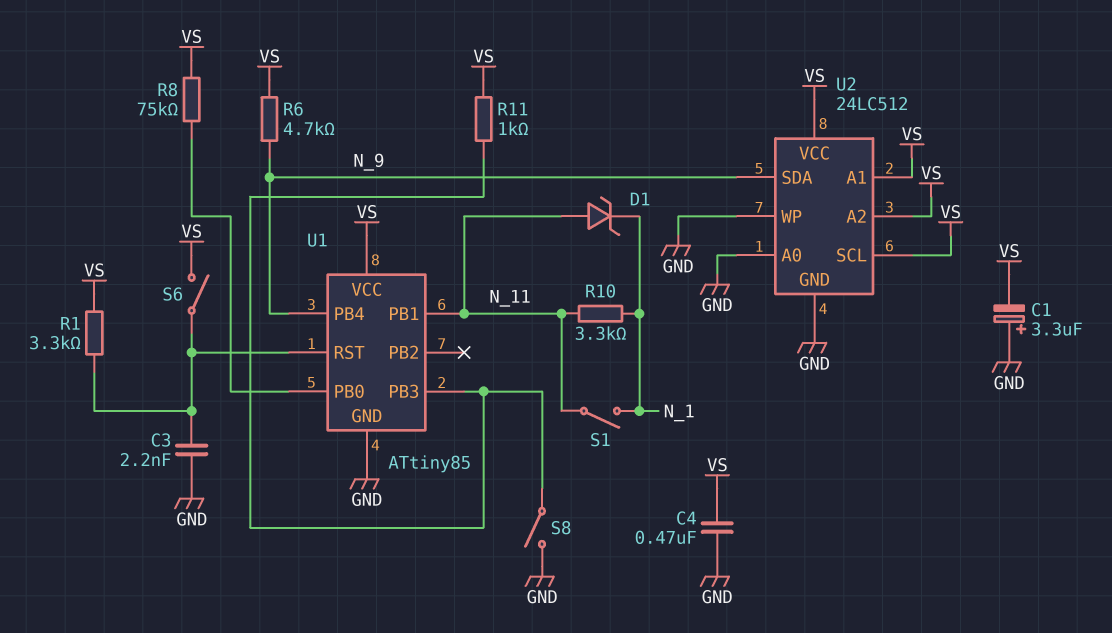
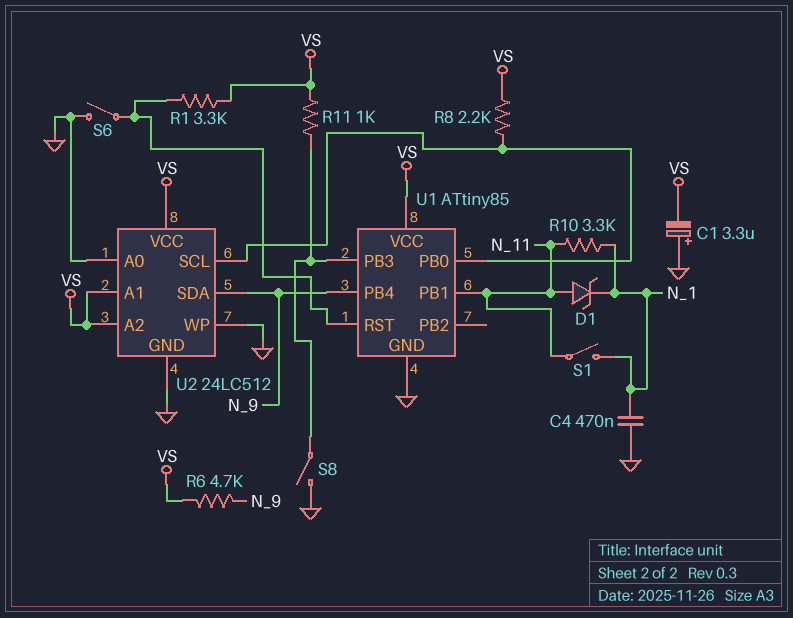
C3: 2.2nF (GND, U1/RST) -> none
C4: 470nF (GND, VS) -> 470nF (GND, N_1)
R8: 75k (U1/PB0, VS) -> 2.2k (U1/PB0, VS)
S6: switch (U1/RST, VS) -> switch (GND, U1/RST)
U2 pin SCL: VS -> U1/PB0

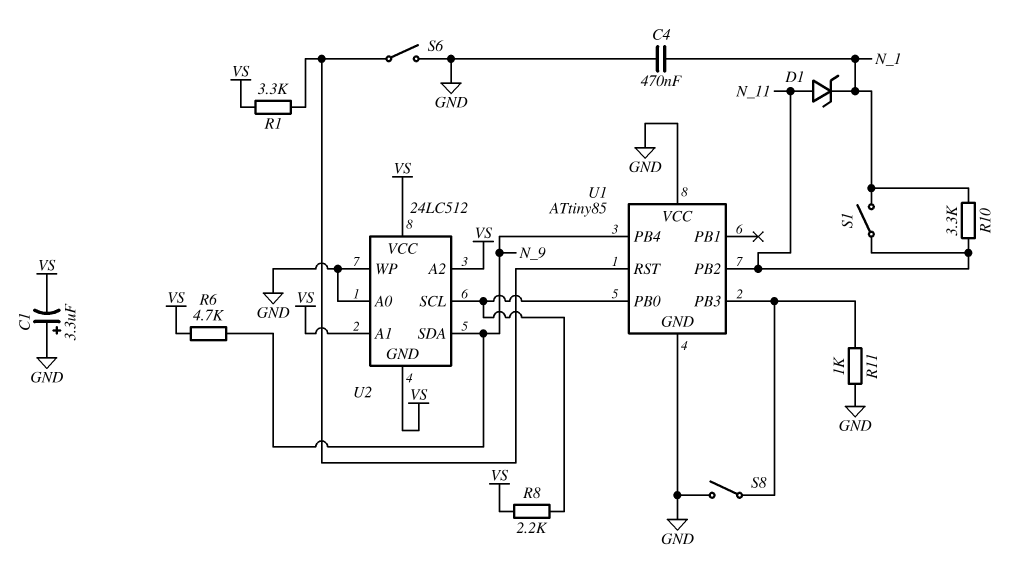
R11: 1k (U1/PB3, VS) -> 1k (GND, U1/PB3)
U1 pin PB1: N_11 -> none
U1 pin PB2: none -> N_11
U1 pin VCC: VS -> GND
U2 pin GND: GND -> VS

